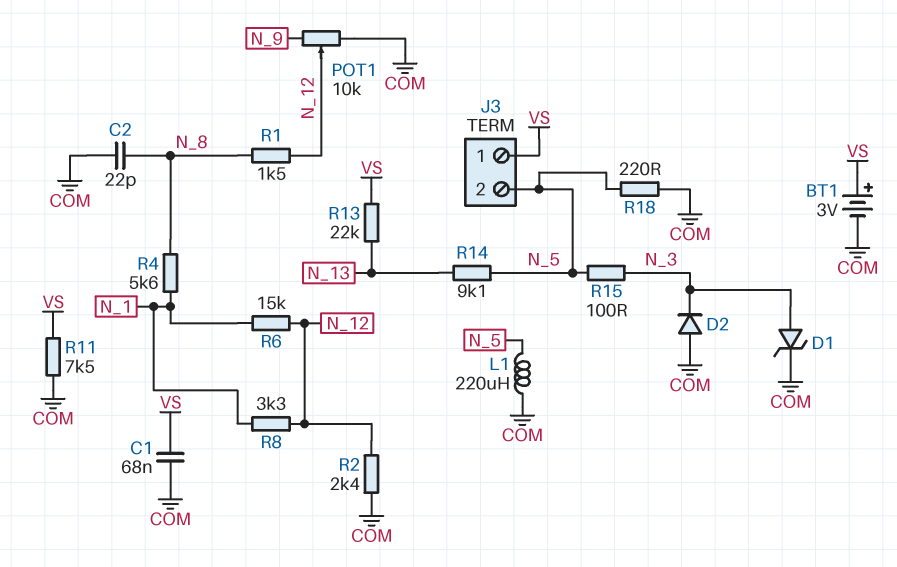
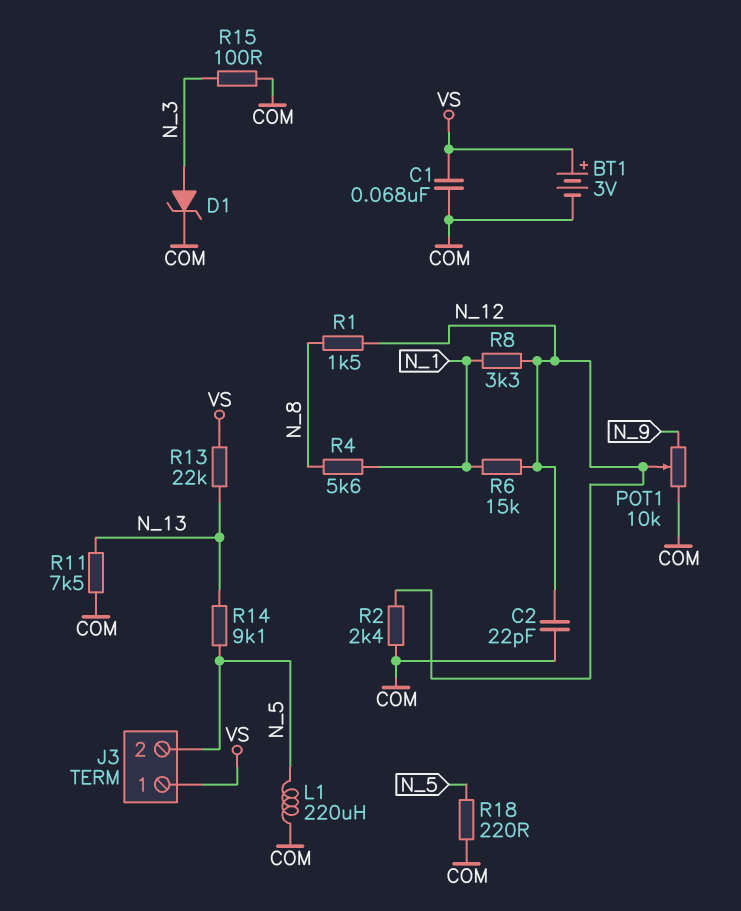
C2: 22pF (COM, N_8) -> 22pF (COM, N_12)
D2: diode (A COM, K N_3) -> none
R11: 7.5k (COM, VS) -> 7.5k (COM, N_13)
R15: 100 (N_3, N_5) -> 100 (COM, N_3)

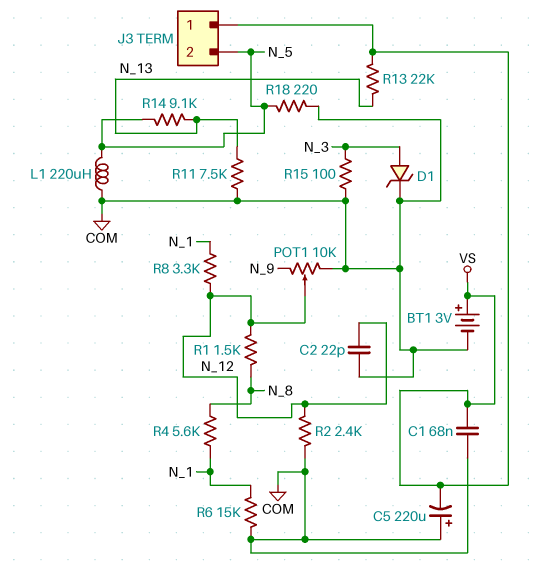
C5: none -> 220uF (plus COM, minus VS)
R6: 15k (N_1, N_12) -> 15k (COM, N_1)

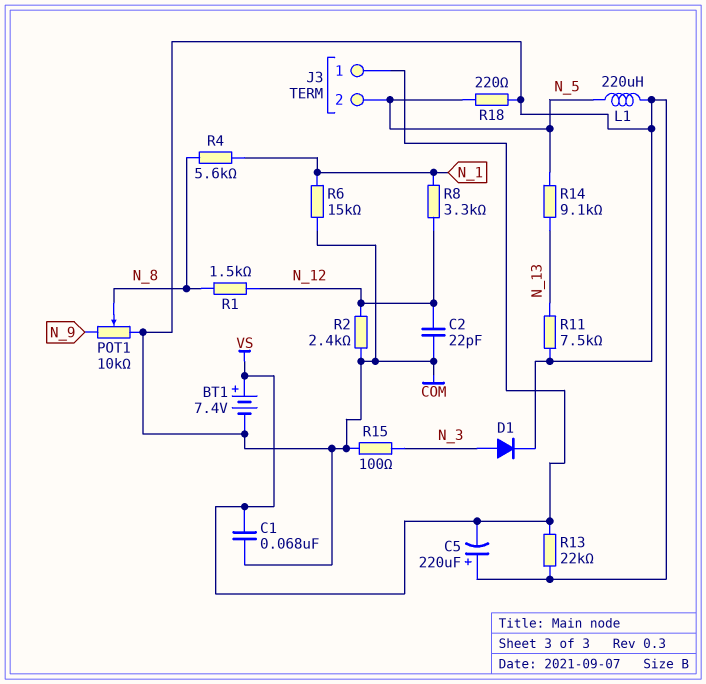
BT1: 3V (plus VS, minus COM) -> 7.4V (plus VS, minus COM)
D1: zener (A N_3, K COM) -> diode (A N_3, K COM)
POT1: 10k (COM, N_9, wiper N_12) -> 10k (COM, N_9, wiper N_8)
R13: 22k (N_13, VS) -> 22k (COM, VS)

